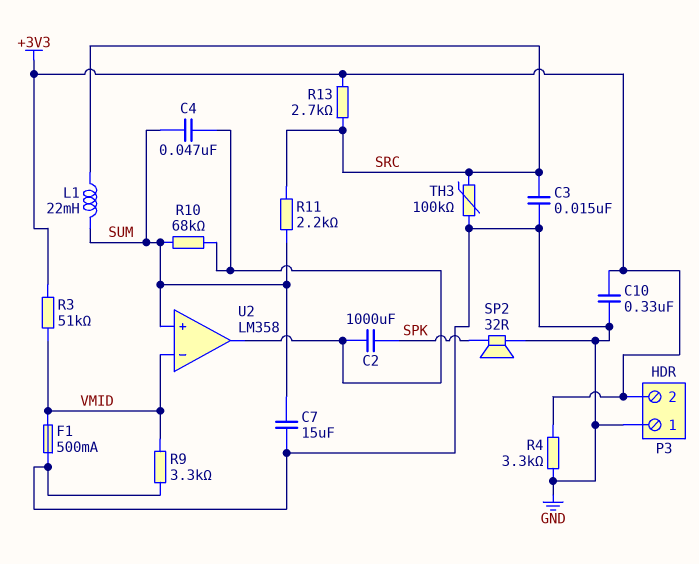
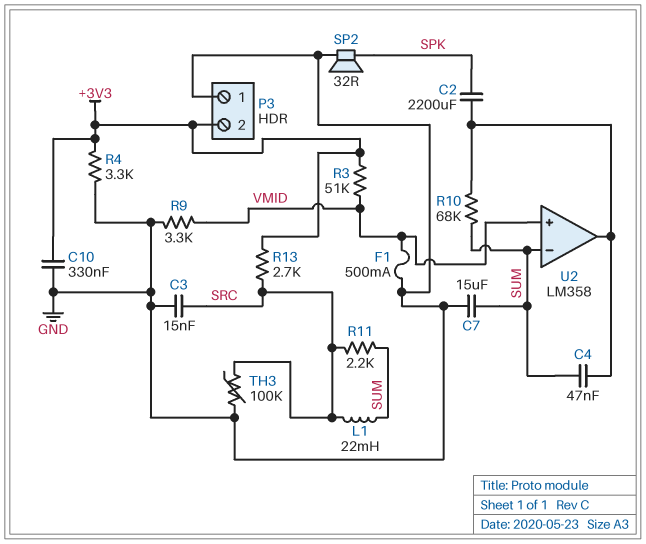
C2: 1000uF (SPK, U2/out) -> 2200uF (SPK, U2/out)
U2 pin in+: SUM -> VMID
U2 pin in-: VMID -> SUM

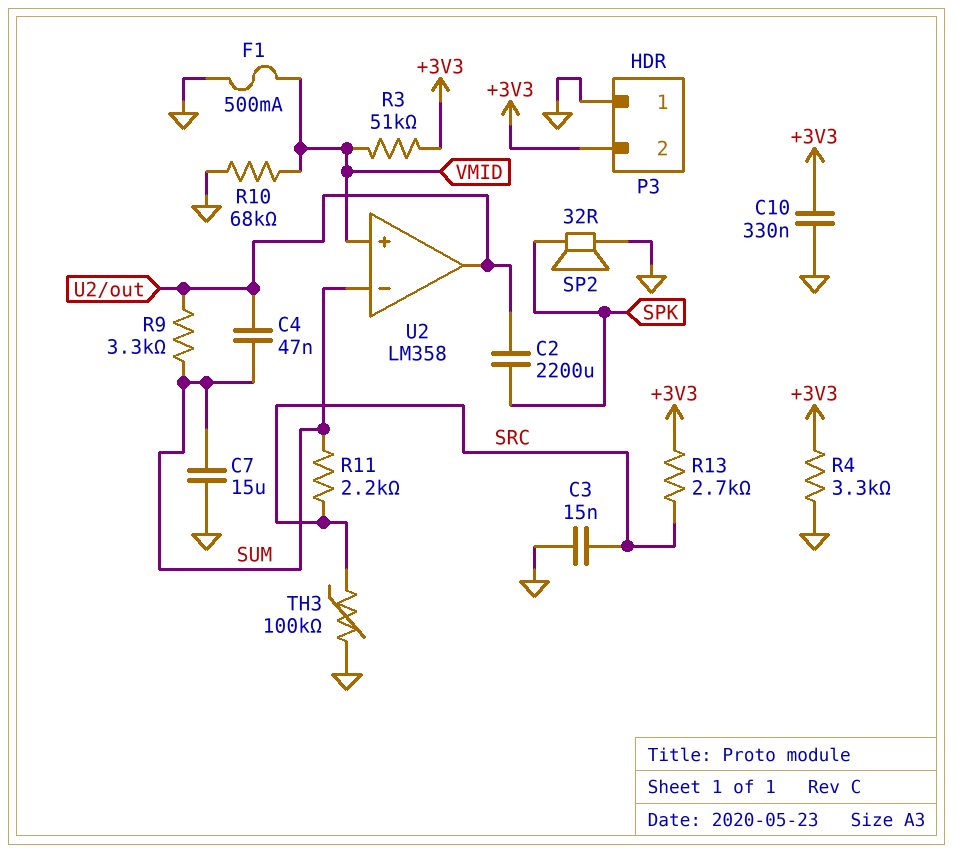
L1: 22mH (SRC, SUM) -> none
R9: 3.3k (GND, VMID) -> 3.3k (SUM, U2/out)
R10: 68k (SUM, U2/out) -> 68k (GND, VMID)

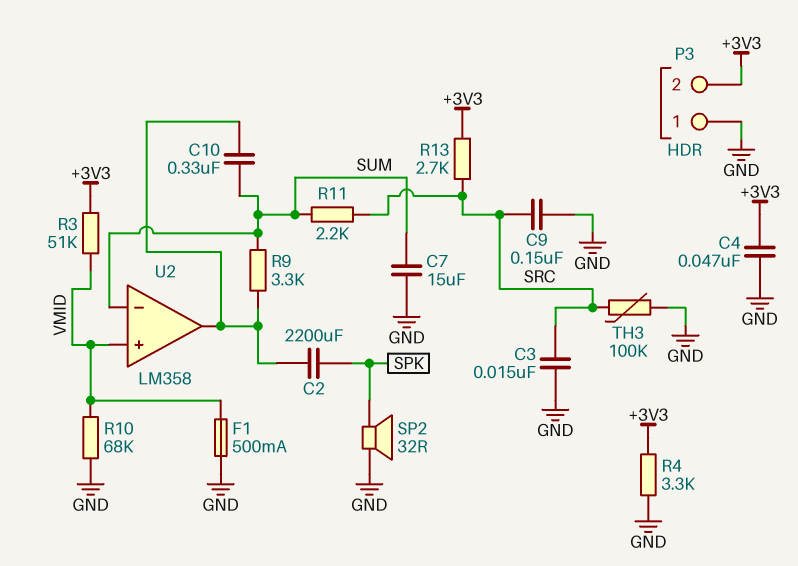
C4: 47nF (SUM, U2/out) -> 47nF (+3V3, GND)
C9: none -> 150nF (GND, SRC)
C10: 330nF (+3V3, GND) -> 330nF (SUM, U2/out)

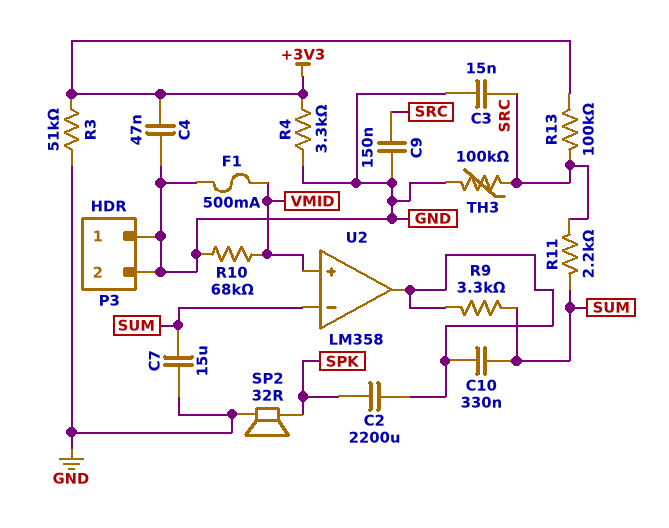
P3 pin 2: +3V3 -> GND
R3: 51k (+3V3, VMID) -> 51k (+3V3, GND)
R13: 2.7k (+3V3, SRC) -> 100k (+3V3, SRC)

